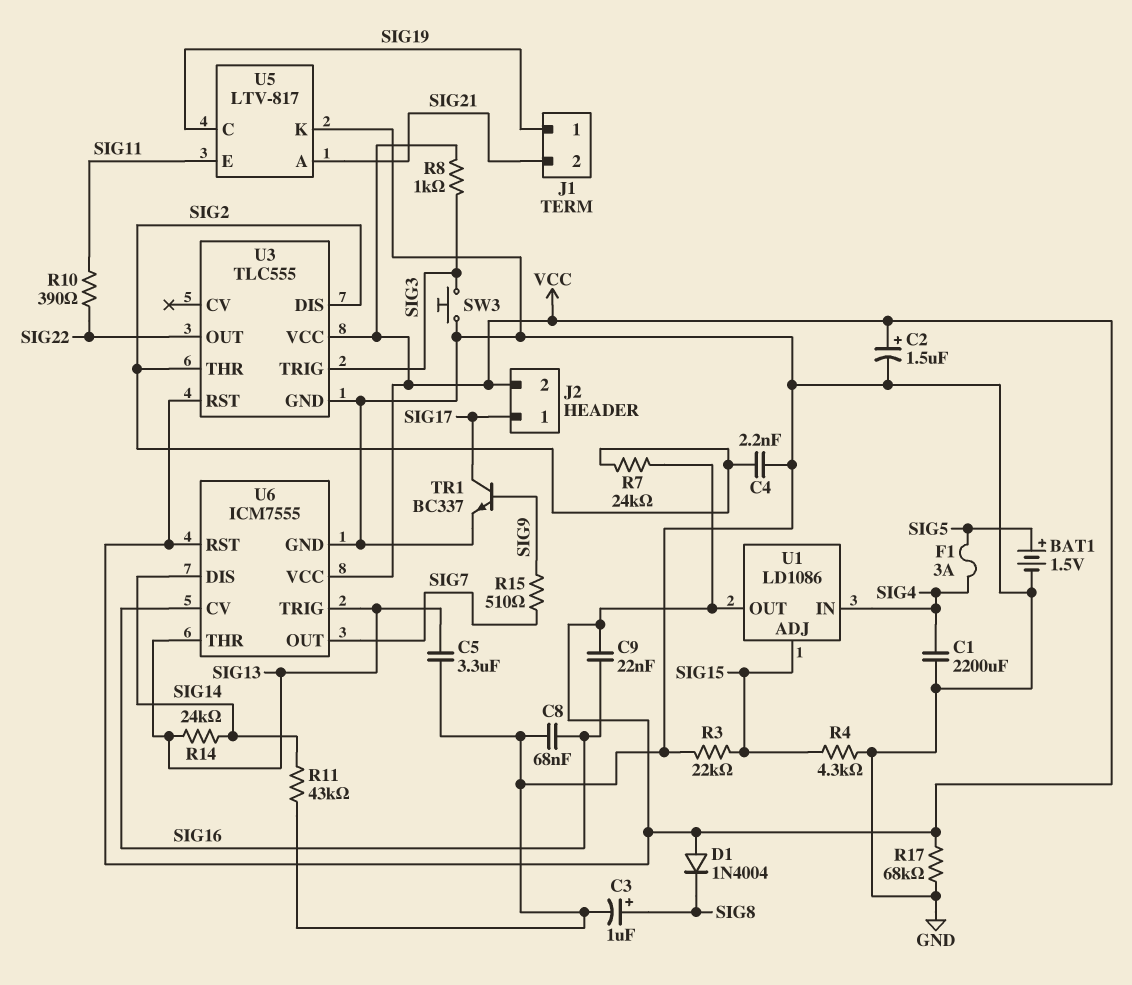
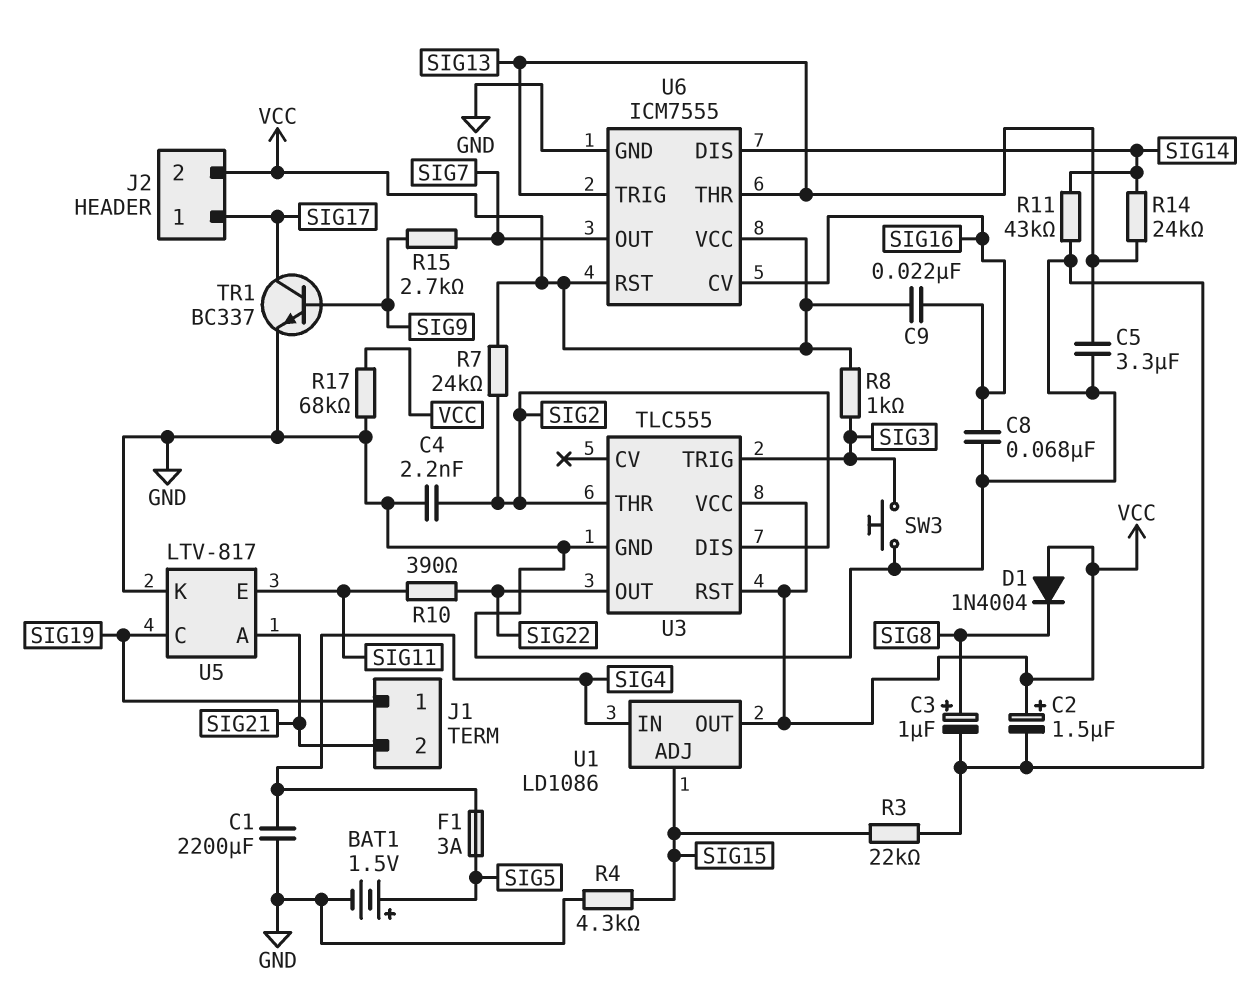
R15: 510 (SIG7, SIG9) -> 2.7k (SIG7, SIG9)

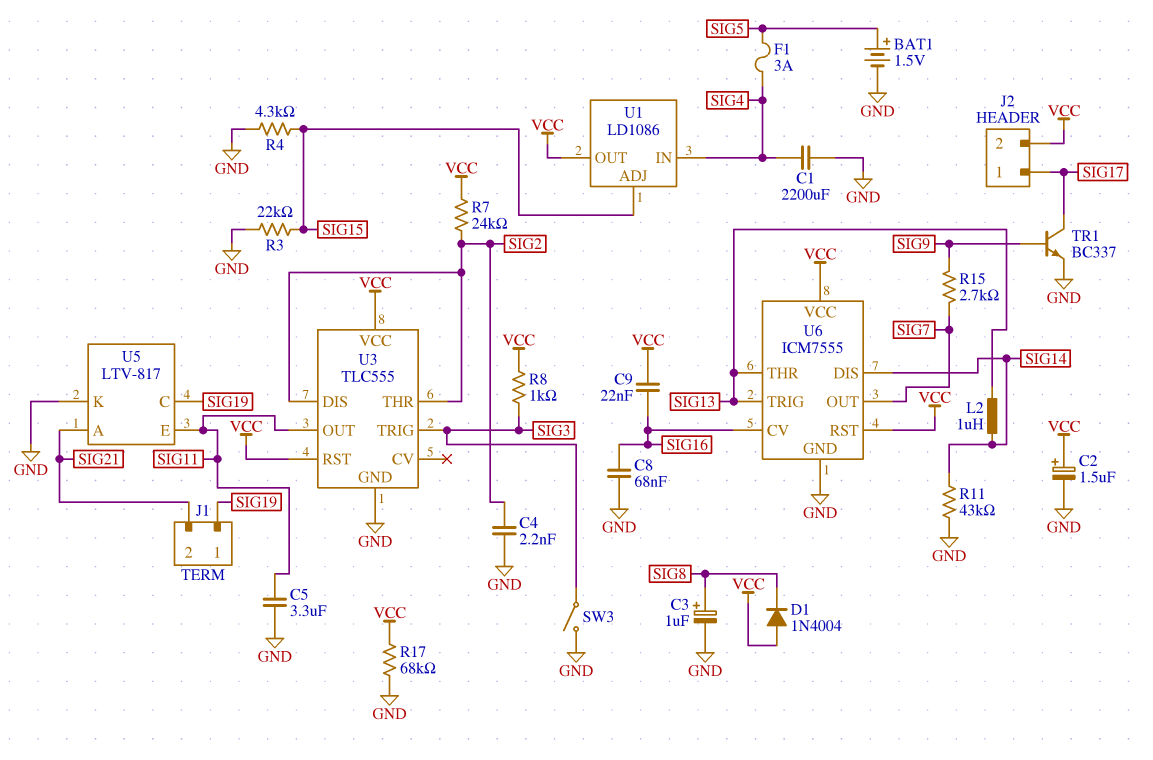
C5: 3.3uF (GND, SIG13) -> 3.3uF (GND, SIG11)
L2: none -> 1uH (SIG13, SIG14)
R10: 390 (SIG11, SIG22) -> none
R14: 24k (SIG13, SIG14) -> none
SW3: button (GND, SIG3) -> switch (GND, SIG3)
U3 pin OUT: SIG22 -> SIG11

